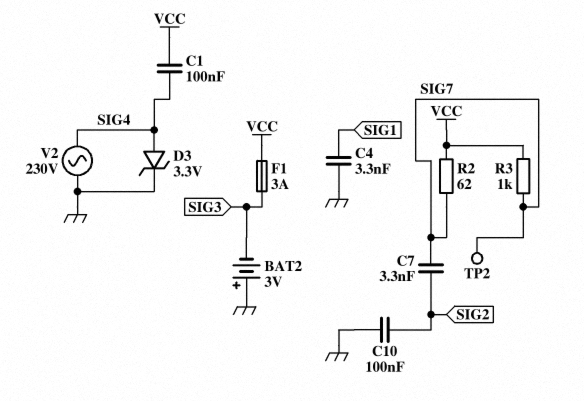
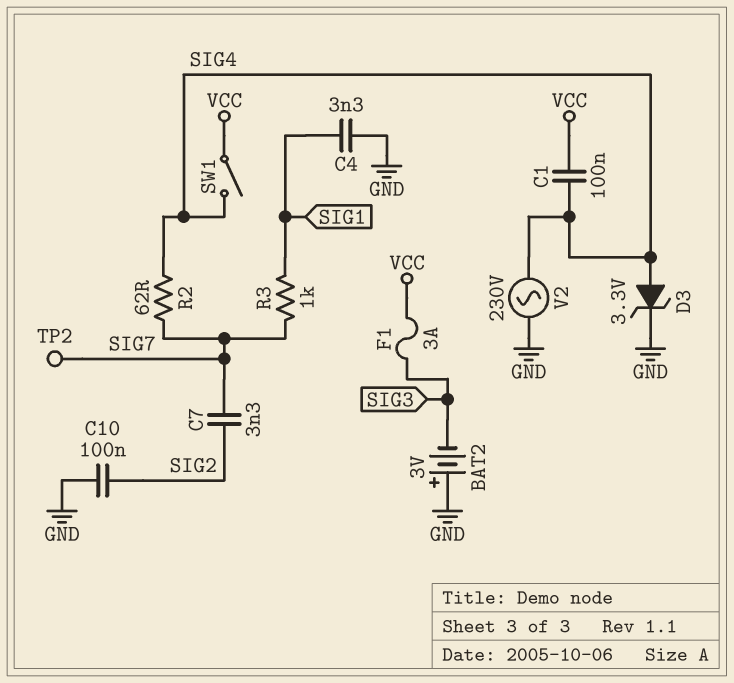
R2: 62 (SIG7, VCC) -> 62 (SIG4, SIG7)
R3: 1k (SIG7, VCC) -> 1k (SIG1, SIG7)
SW1: none -> switch (SIG4, VCC)

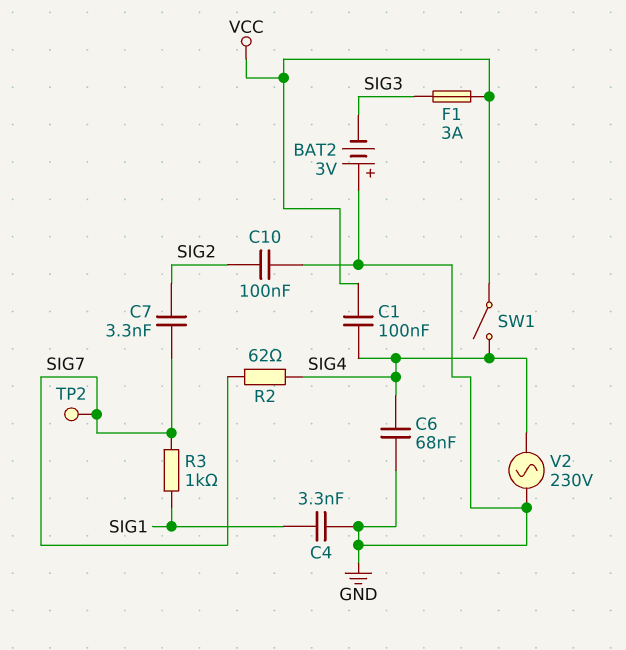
C6: none -> 68nF (GND, SIG4)
D3: zener 3.3V (A SIG4, K GND) -> none

